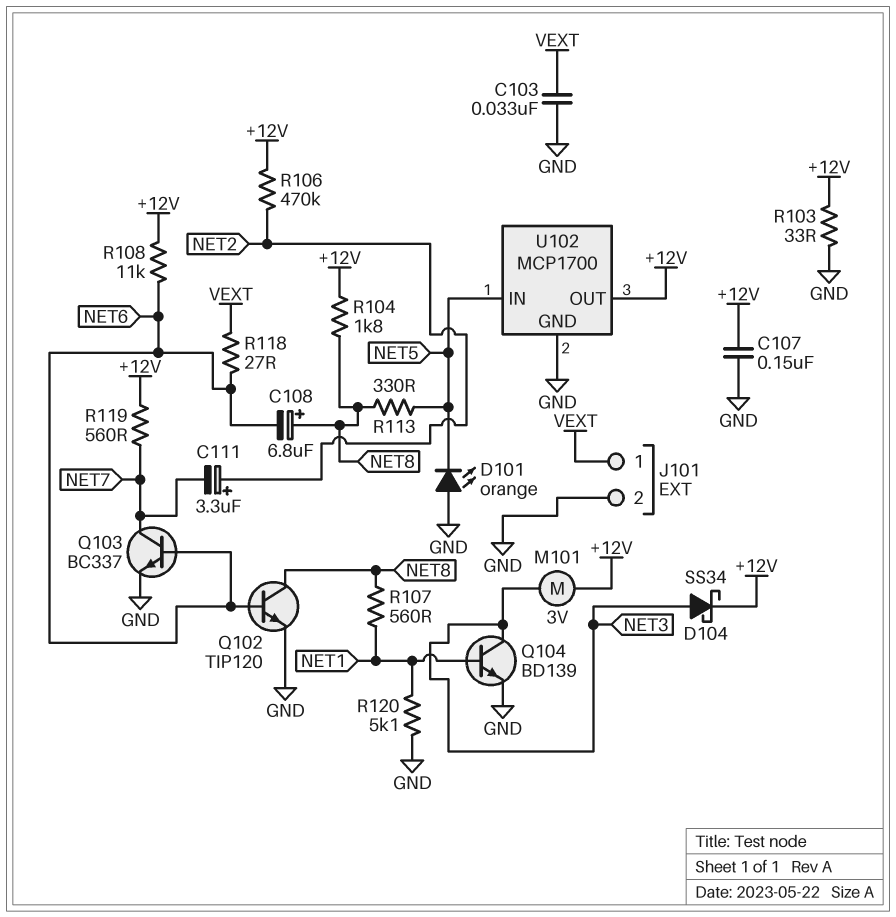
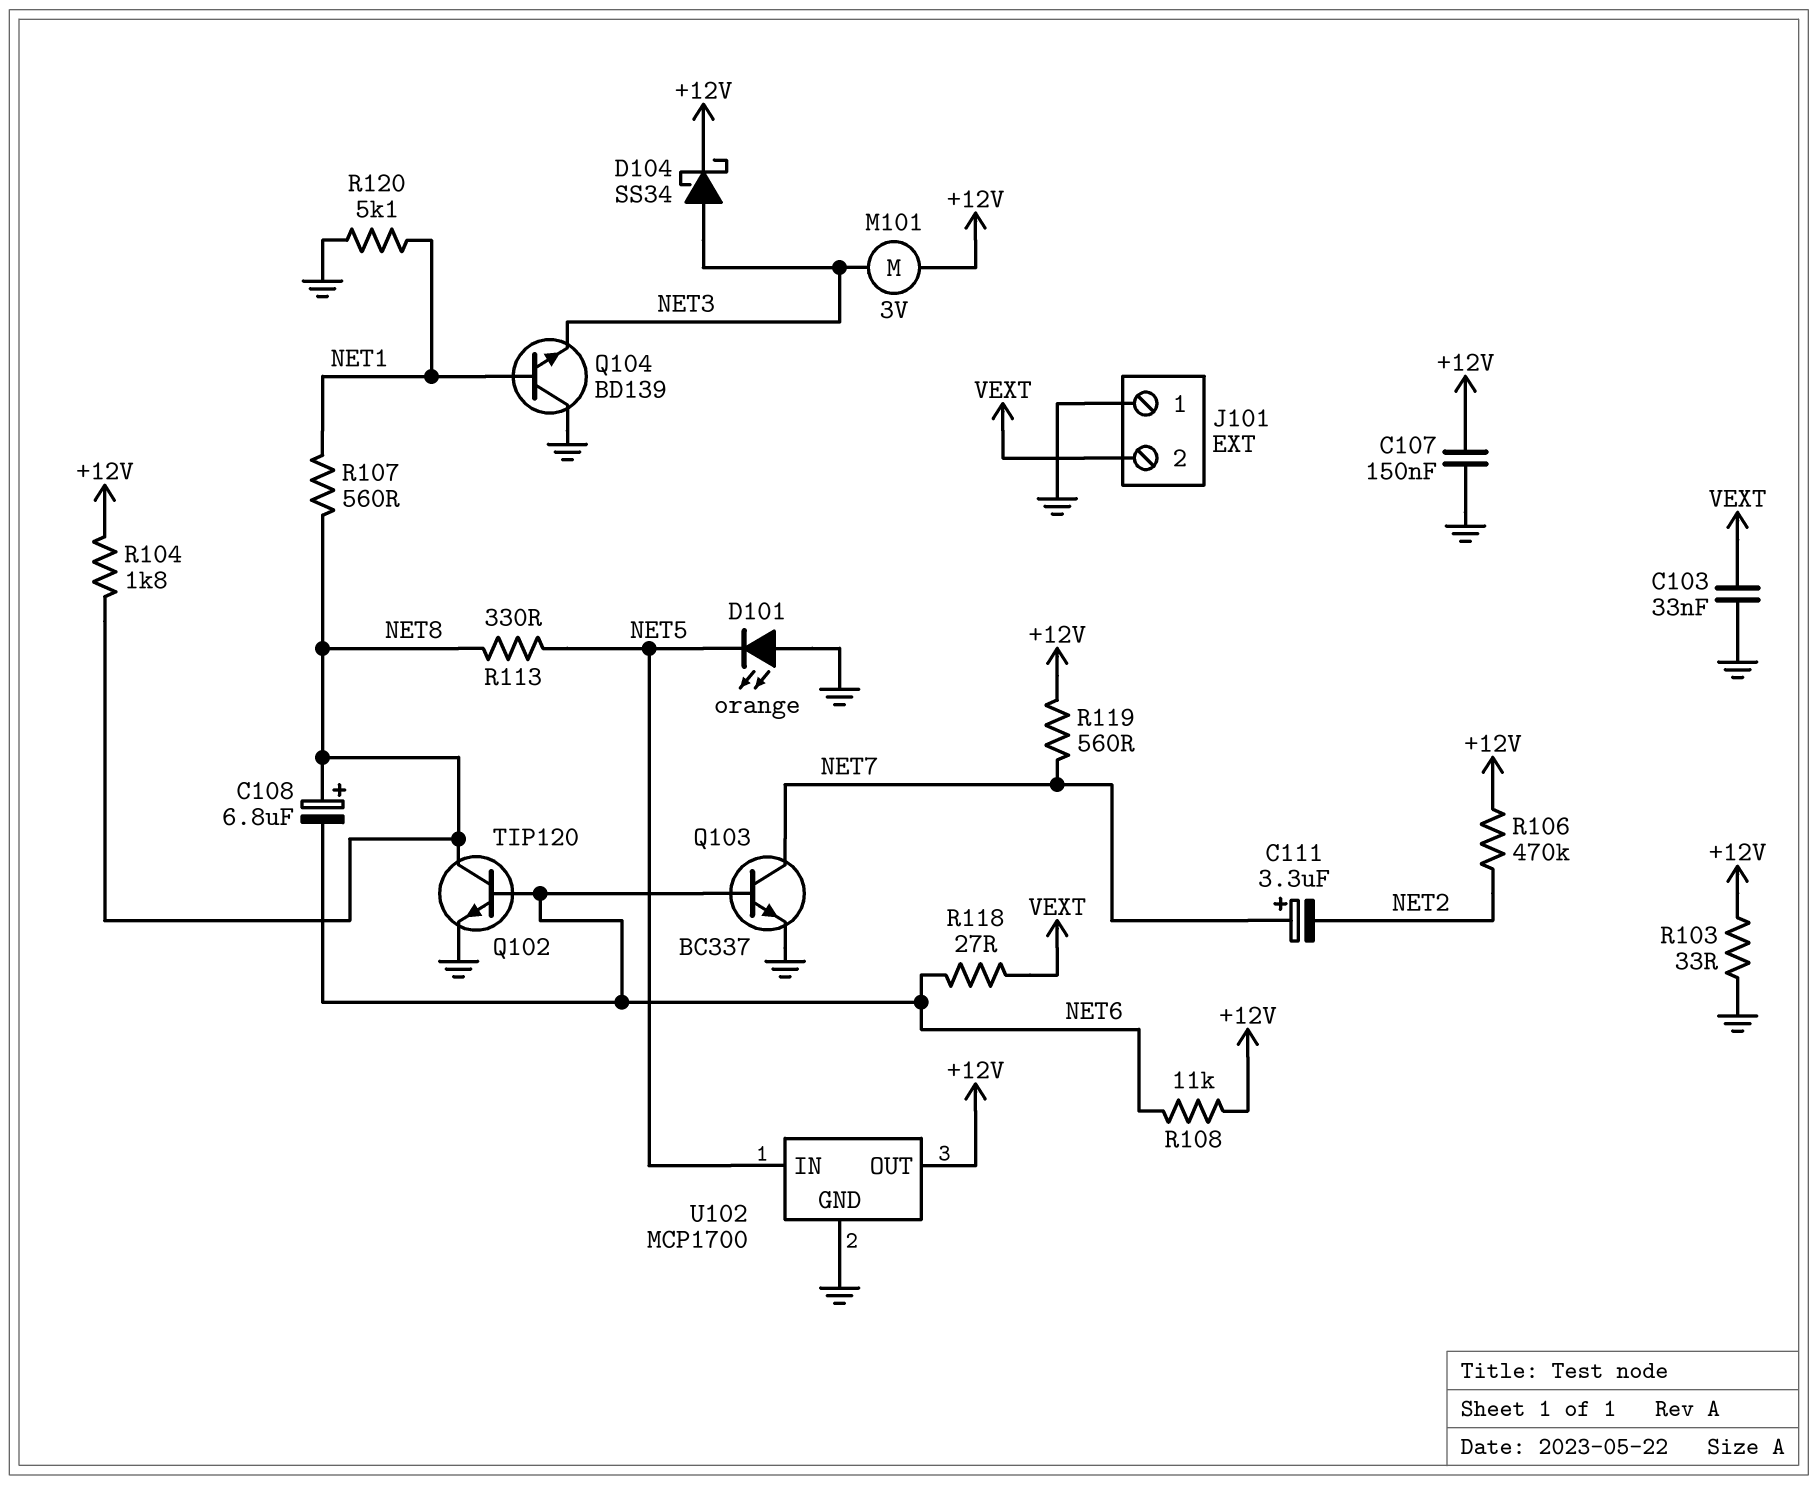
C111: 3.3uF (plus NET2, minus NET7) -> 3.3uF (plus NET7, minus NET2)
J101 pin 1: VEXT -> GND
J101 pin 2: GND -> VEXT
Q104: NPN BD139 (B NET1, C NET3, E GND) -> NPN BD139 (B NET1, C GND, E NET3)

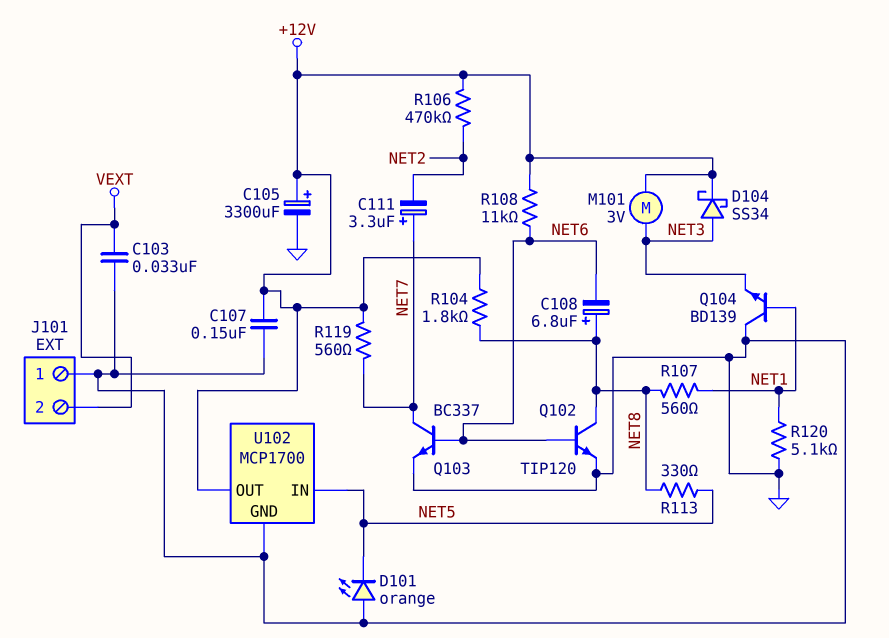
C105: none -> 3300uF (plus +12V, minus GND)
R103: 33 (+12V, GND) -> none
R118: 27 (NET6, VEXT) -> none

